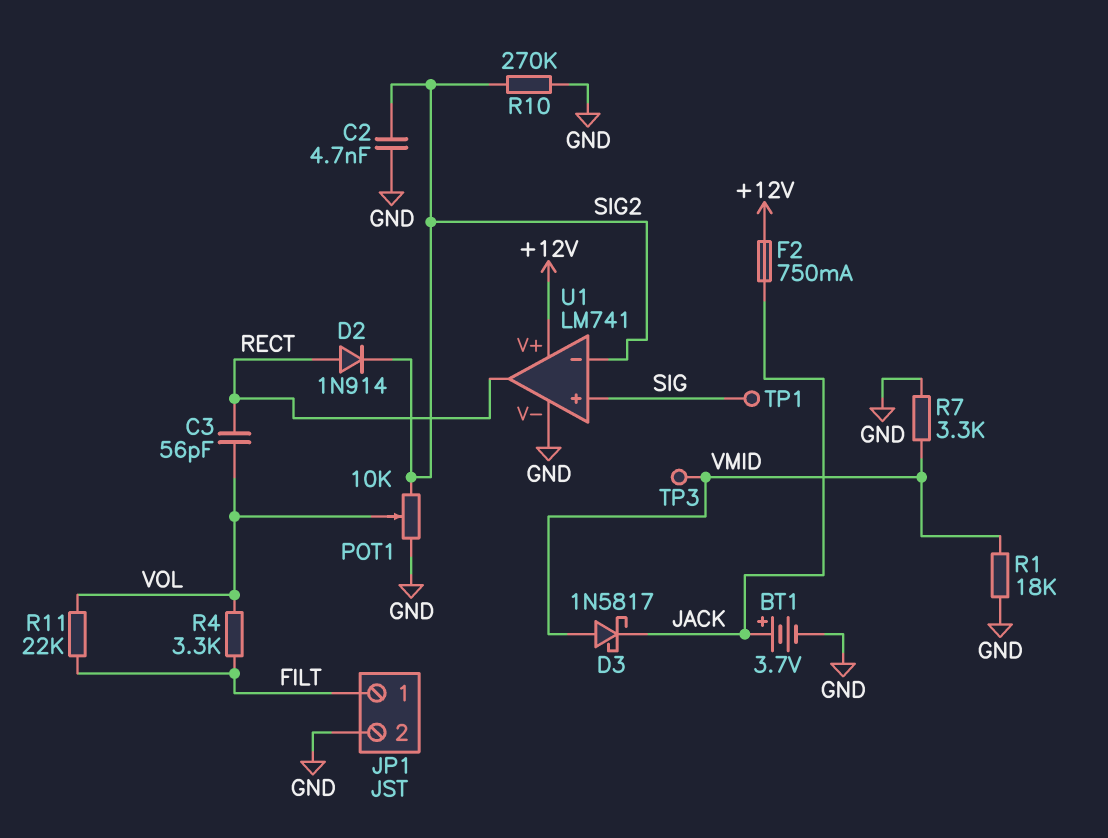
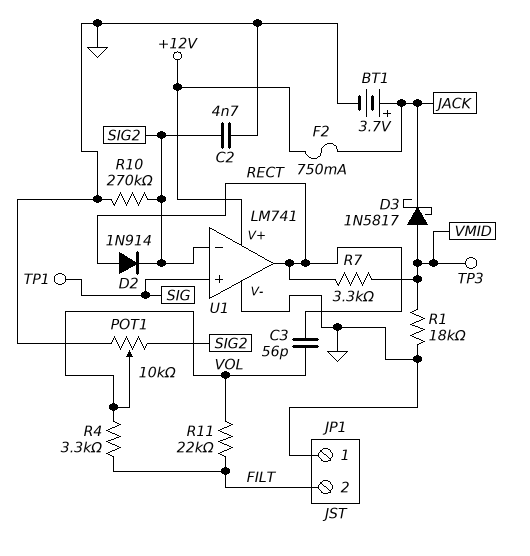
JP1 pin 1: FILT -> GND
JP1 pin 2: GND -> FILT
R7: 3.3k (GND, VMID) -> 3.3k (RECT, VMID)

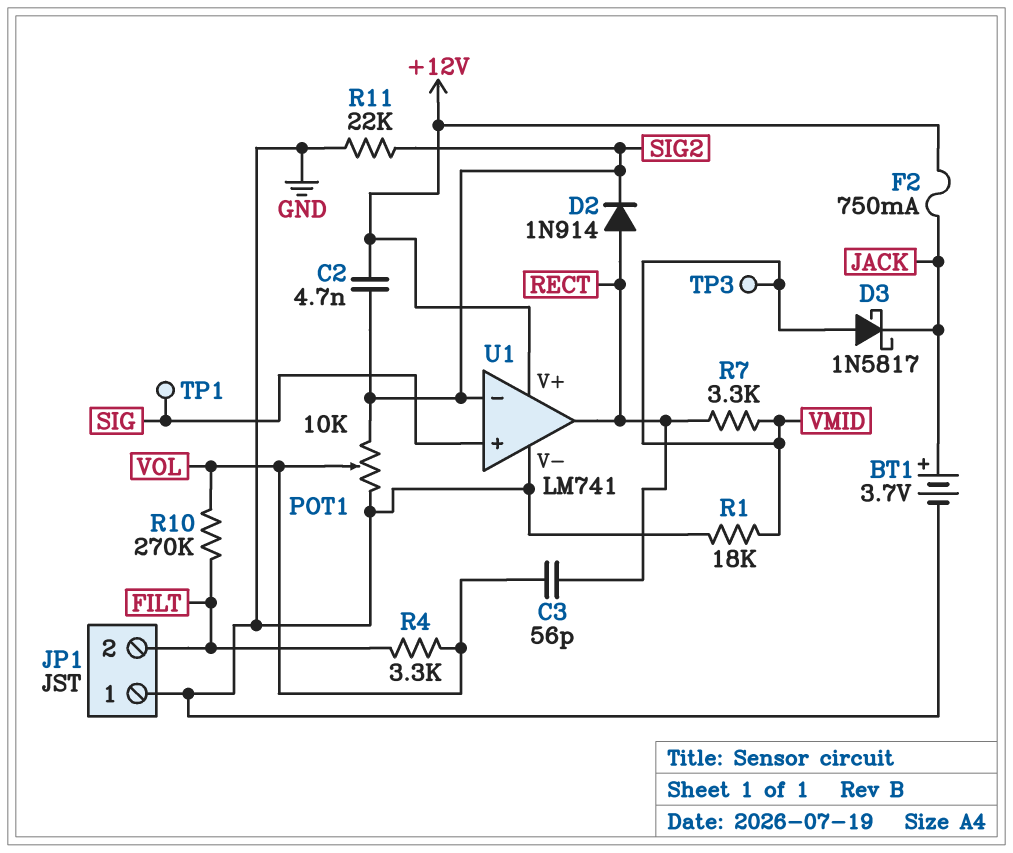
C2: 4.7nF (GND, SIG2) -> 4.7nF (+12V, SIG2)
R10: 270k (GND, SIG2) -> 270k (FILT, VOL)
R11: 22k (FILT, VOL) -> 22k (GND, SIG2)

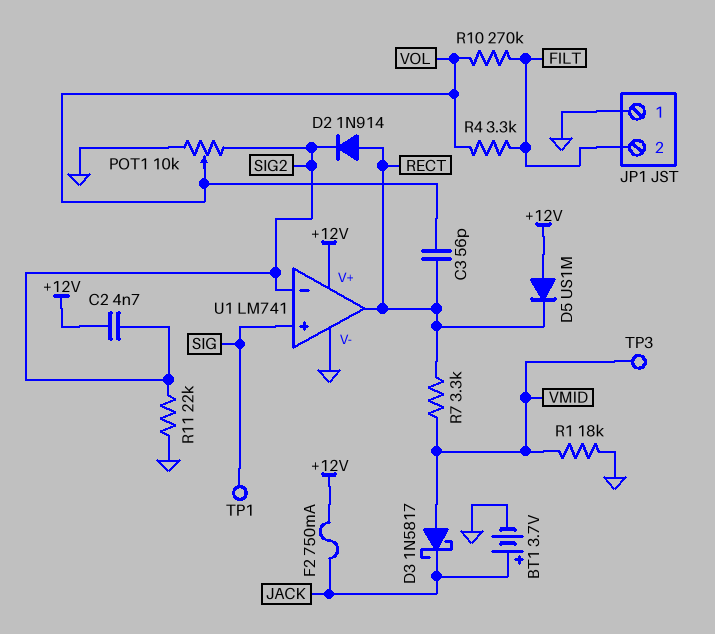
D5: none -> diode US1M (A +12V, K RECT)

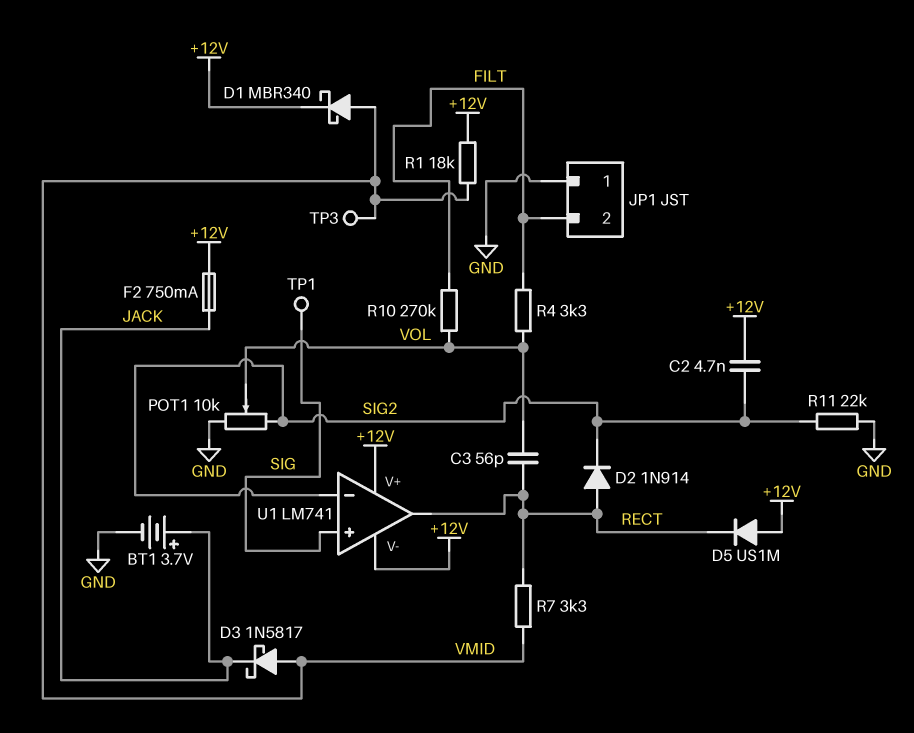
D1: none -> schottky MBR340 (A VMID, K +12V)
R1: 18k (GND, VMID) -> 18k (+12V, VMID)
U1 pin V-: GND -> +12V

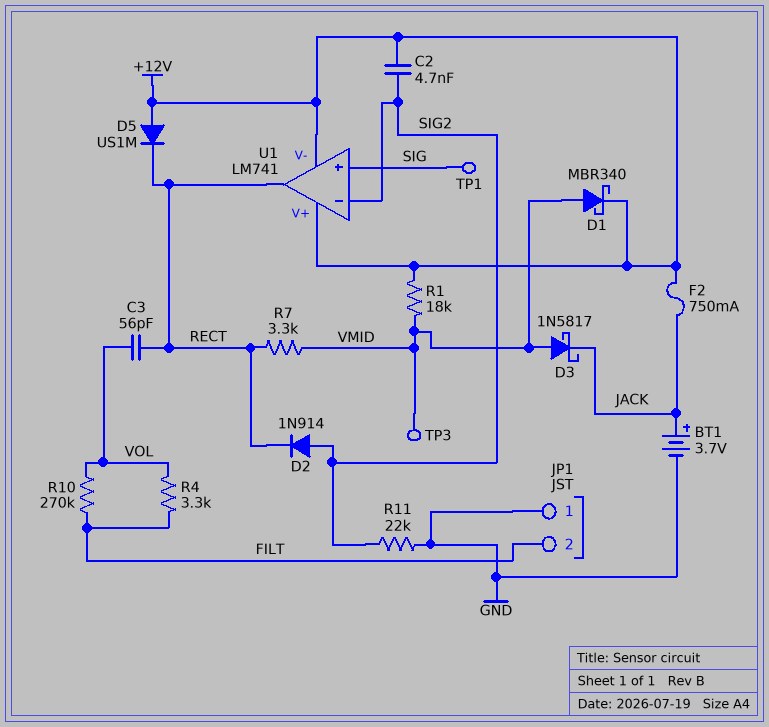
D2: diode 1N914 (A RECT, K SIG2) -> diode 1N914 (A SIG2, K RECT)
POT1: 10k (GND, SIG2, wiper VOL) -> none

